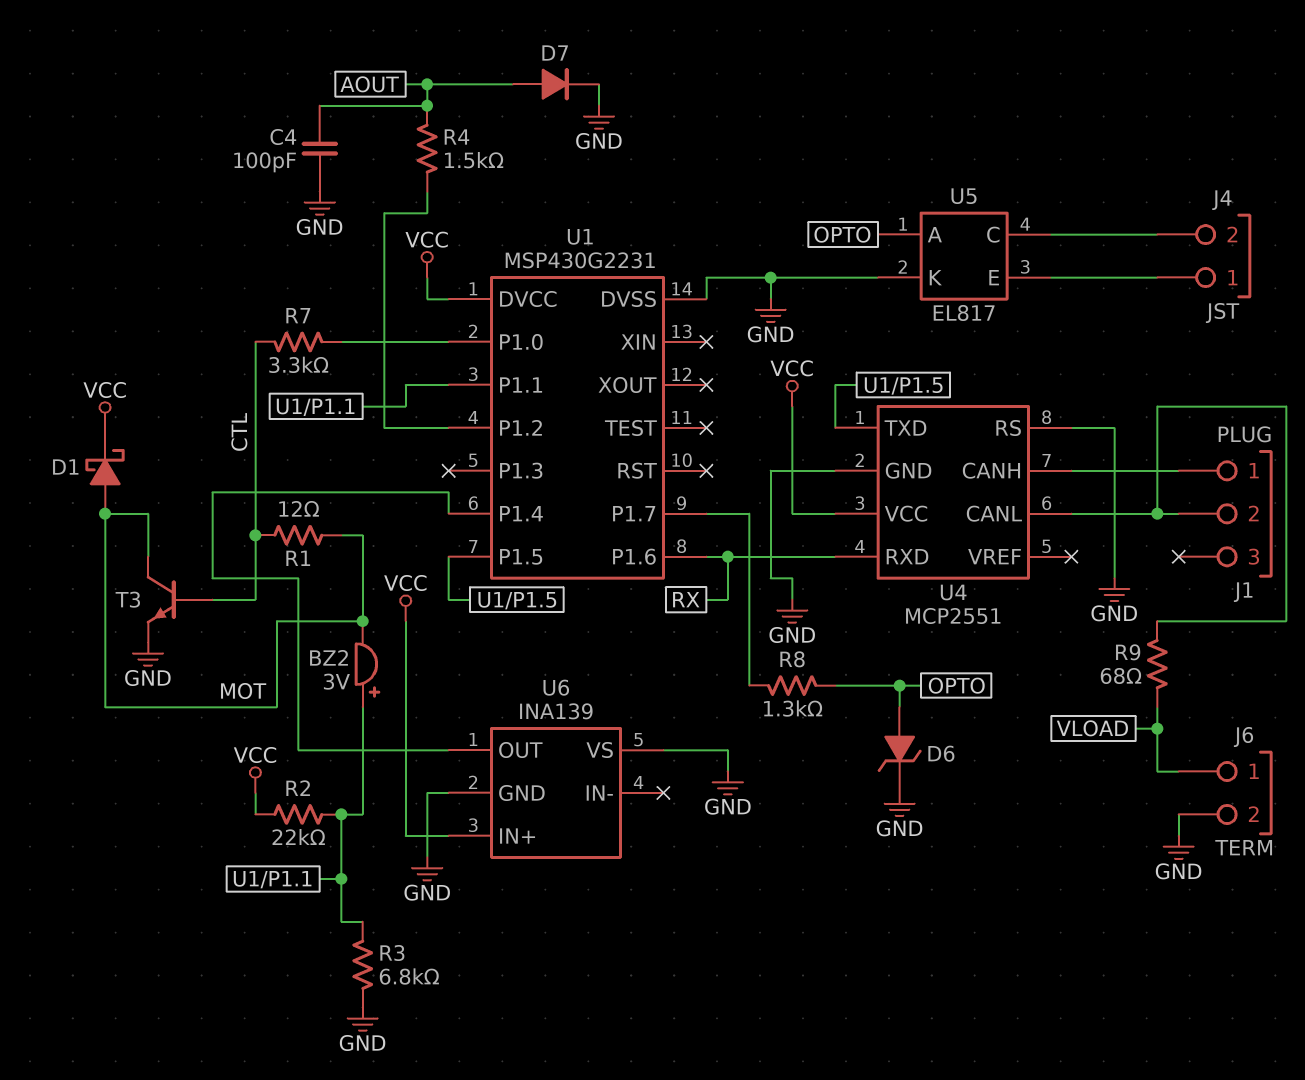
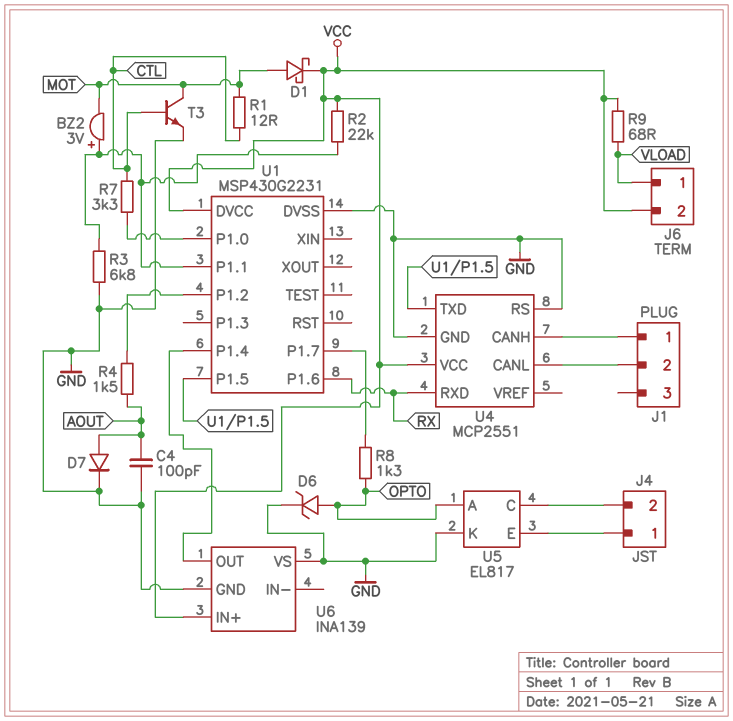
J6 pin 2: GND -> VCC
R9: 68 (J1/2, VLOAD) -> 68 (VCC, VLOAD)

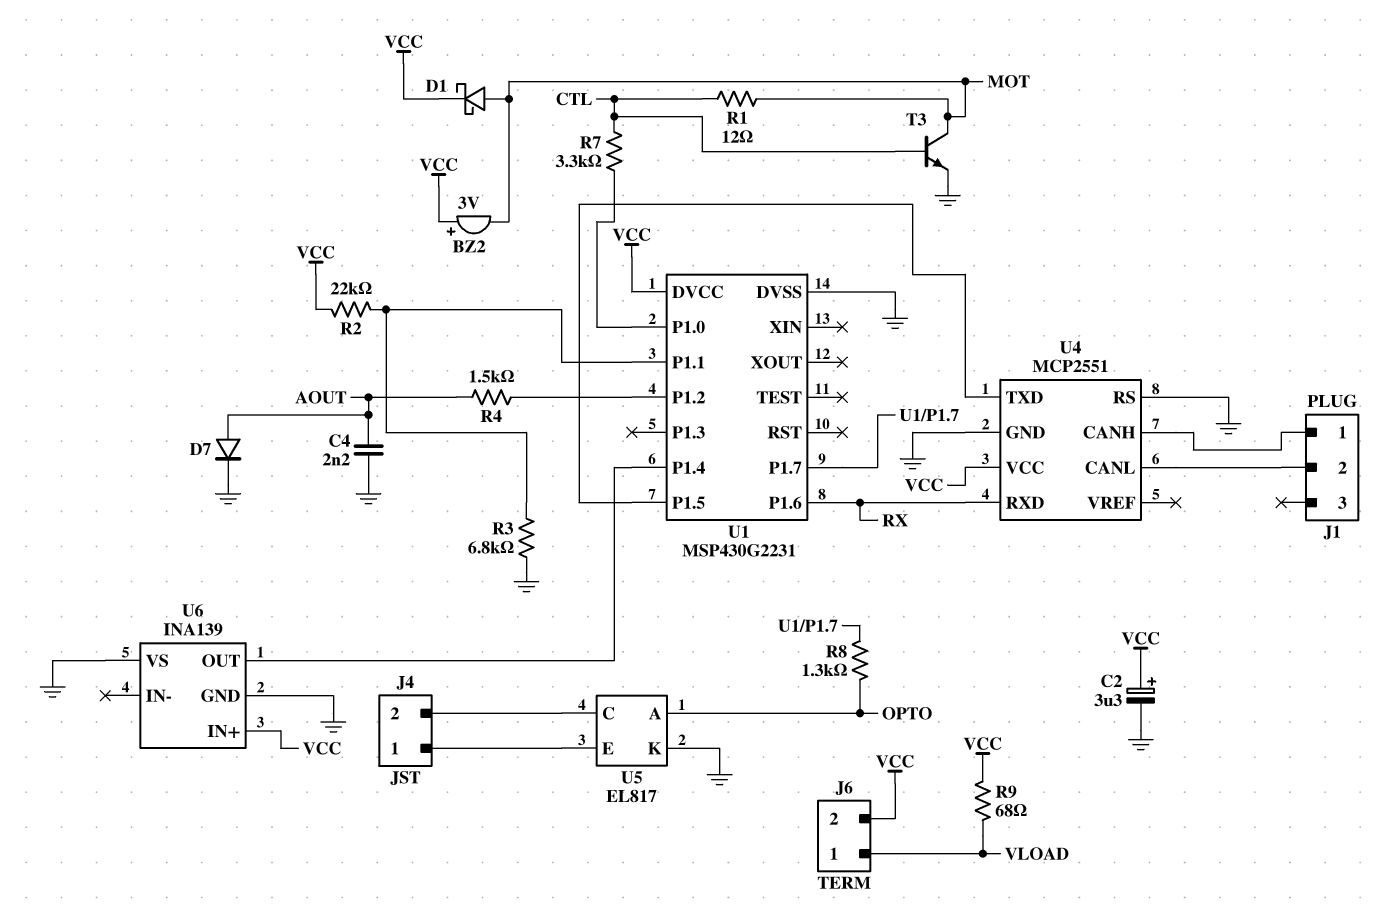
BZ2: buzzer 3V (plus U1/P1.1, minus MOT) -> buzzer 3V (plus VCC, minus MOT)
C2: none -> 3.3uF (plus VCC, minus GND)
C4: 100pF (AOUT, GND) -> 2.2nF (AOUT, GND)
D6: zener (A OPTO, K GND) -> none

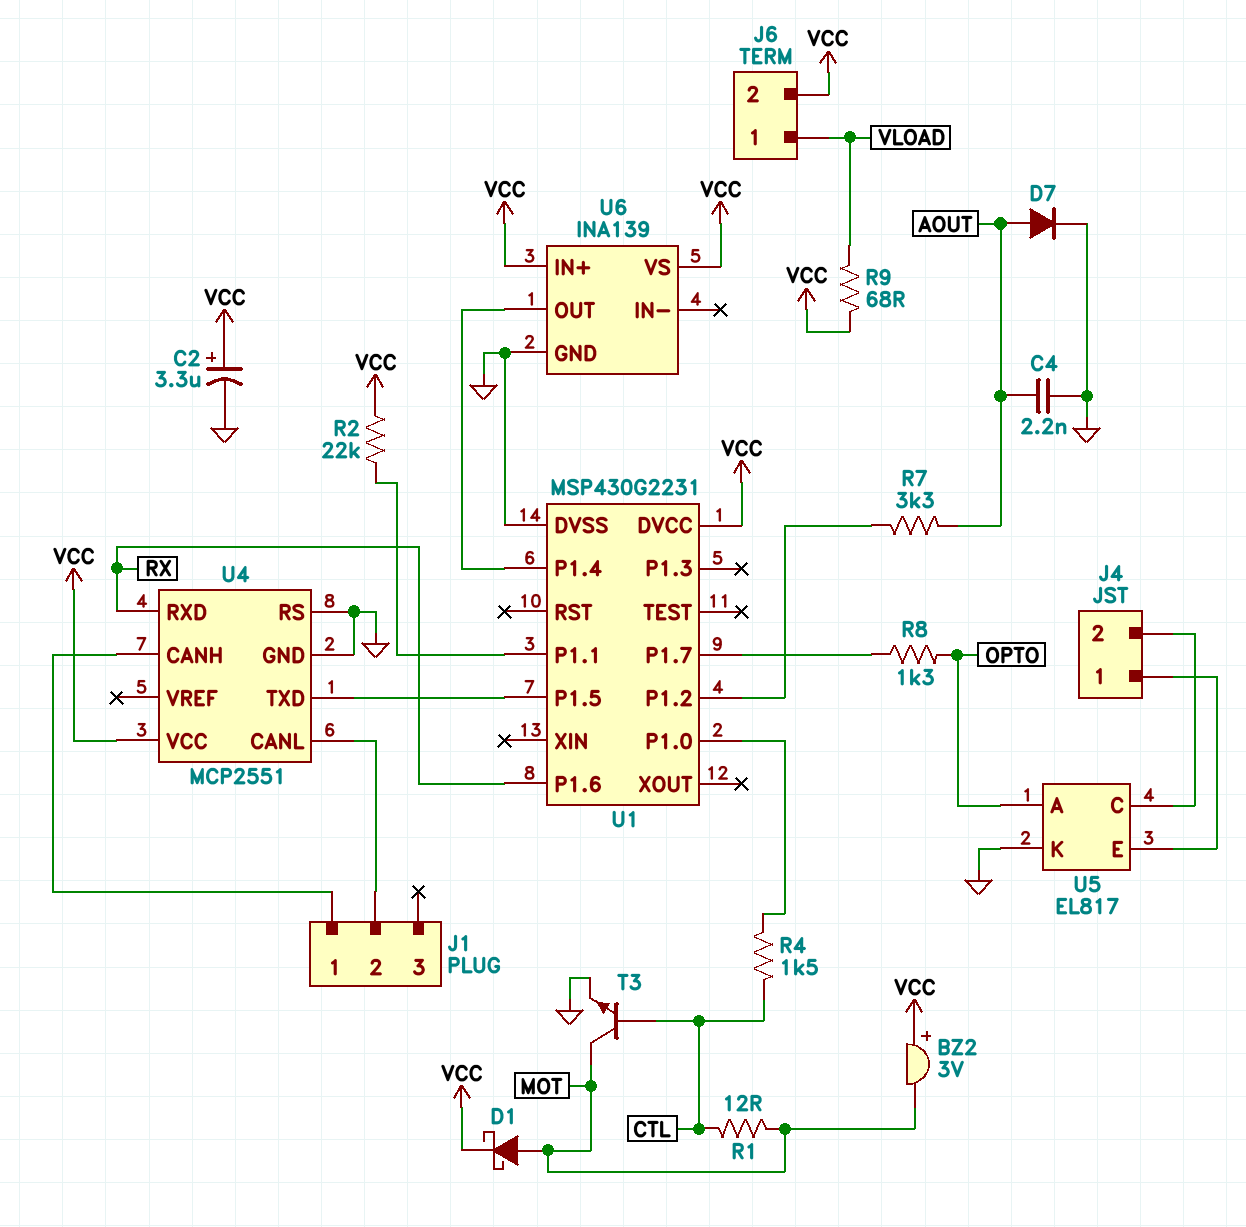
R3: 6.8k (GND, U1/P1.1) -> none
R4: 1.5k (AOUT, U1/P1.2) -> 1.5k (CTL, U1/P1.0)
R7: 3.3k (CTL, U1/P1.0) -> 3.3k (AOUT, U1/P1.2)
U6 pin VS: GND -> VCC

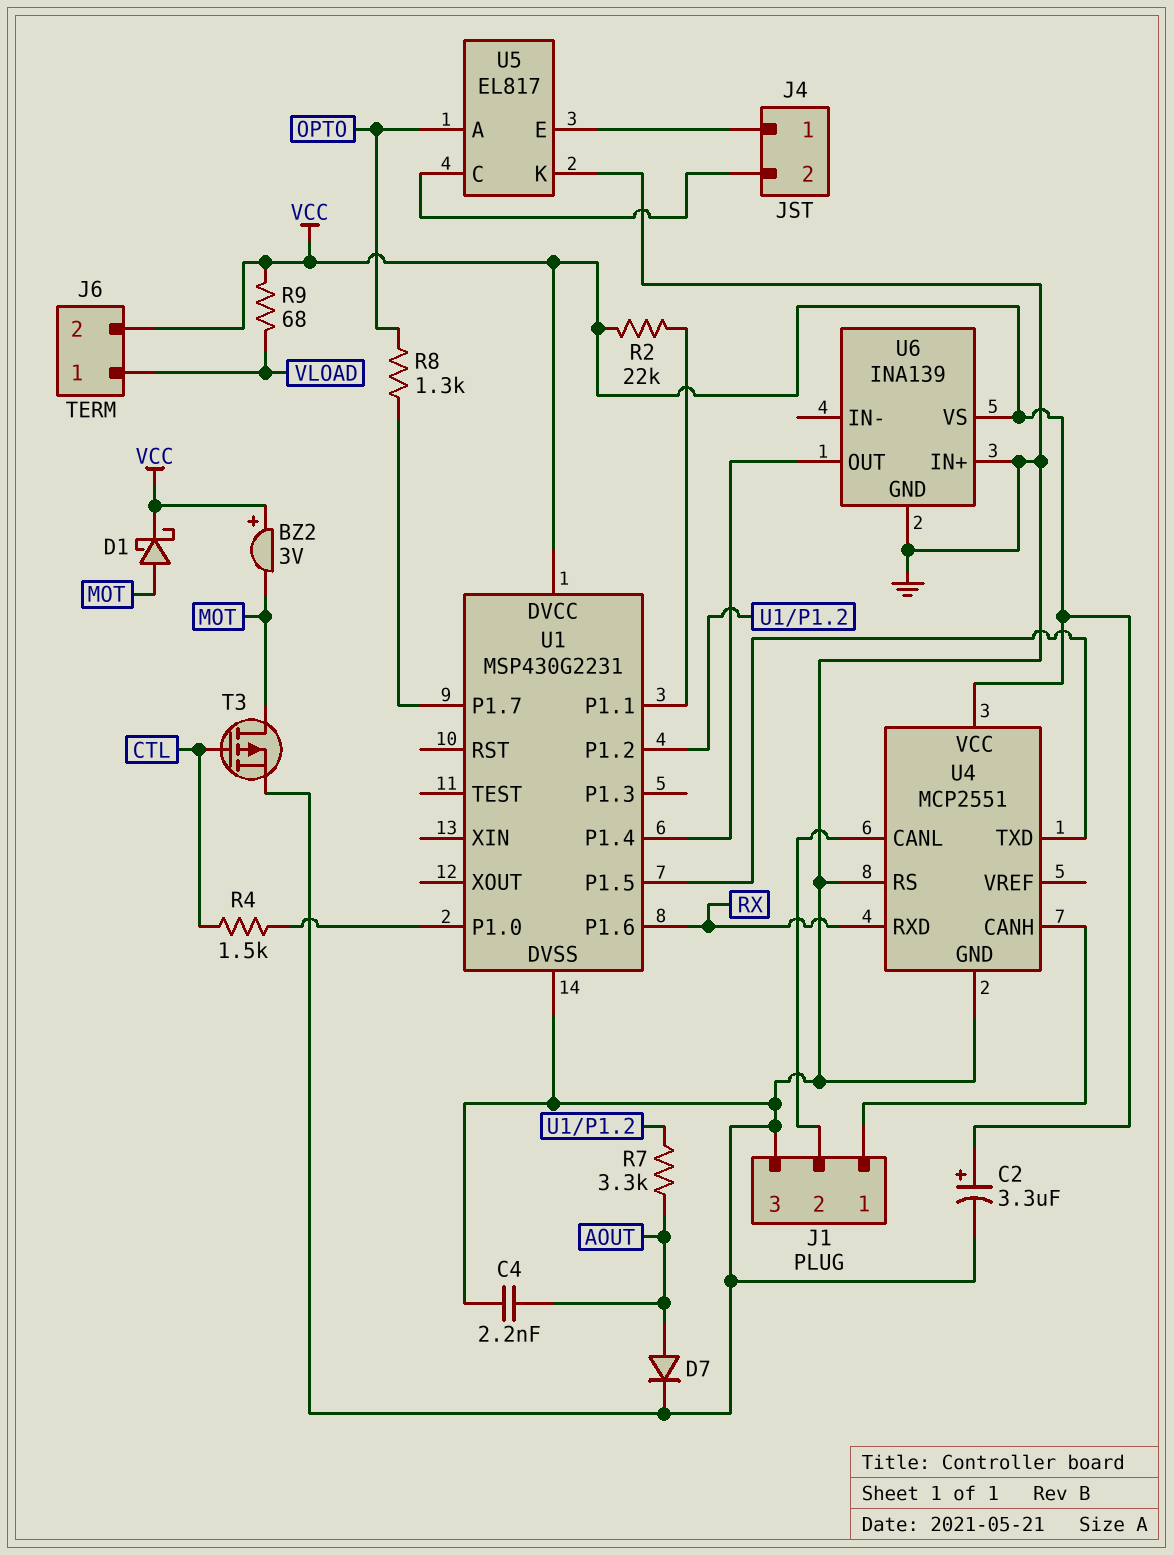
J1 pin 3: none -> GND
R1: 12 (CTL, MOT) -> none
T3: NPN (B CTL, C MOT, E GND) -> PMOS (G CTL, D MOT, S GND)
U6 pin IN+: VCC -> GND

